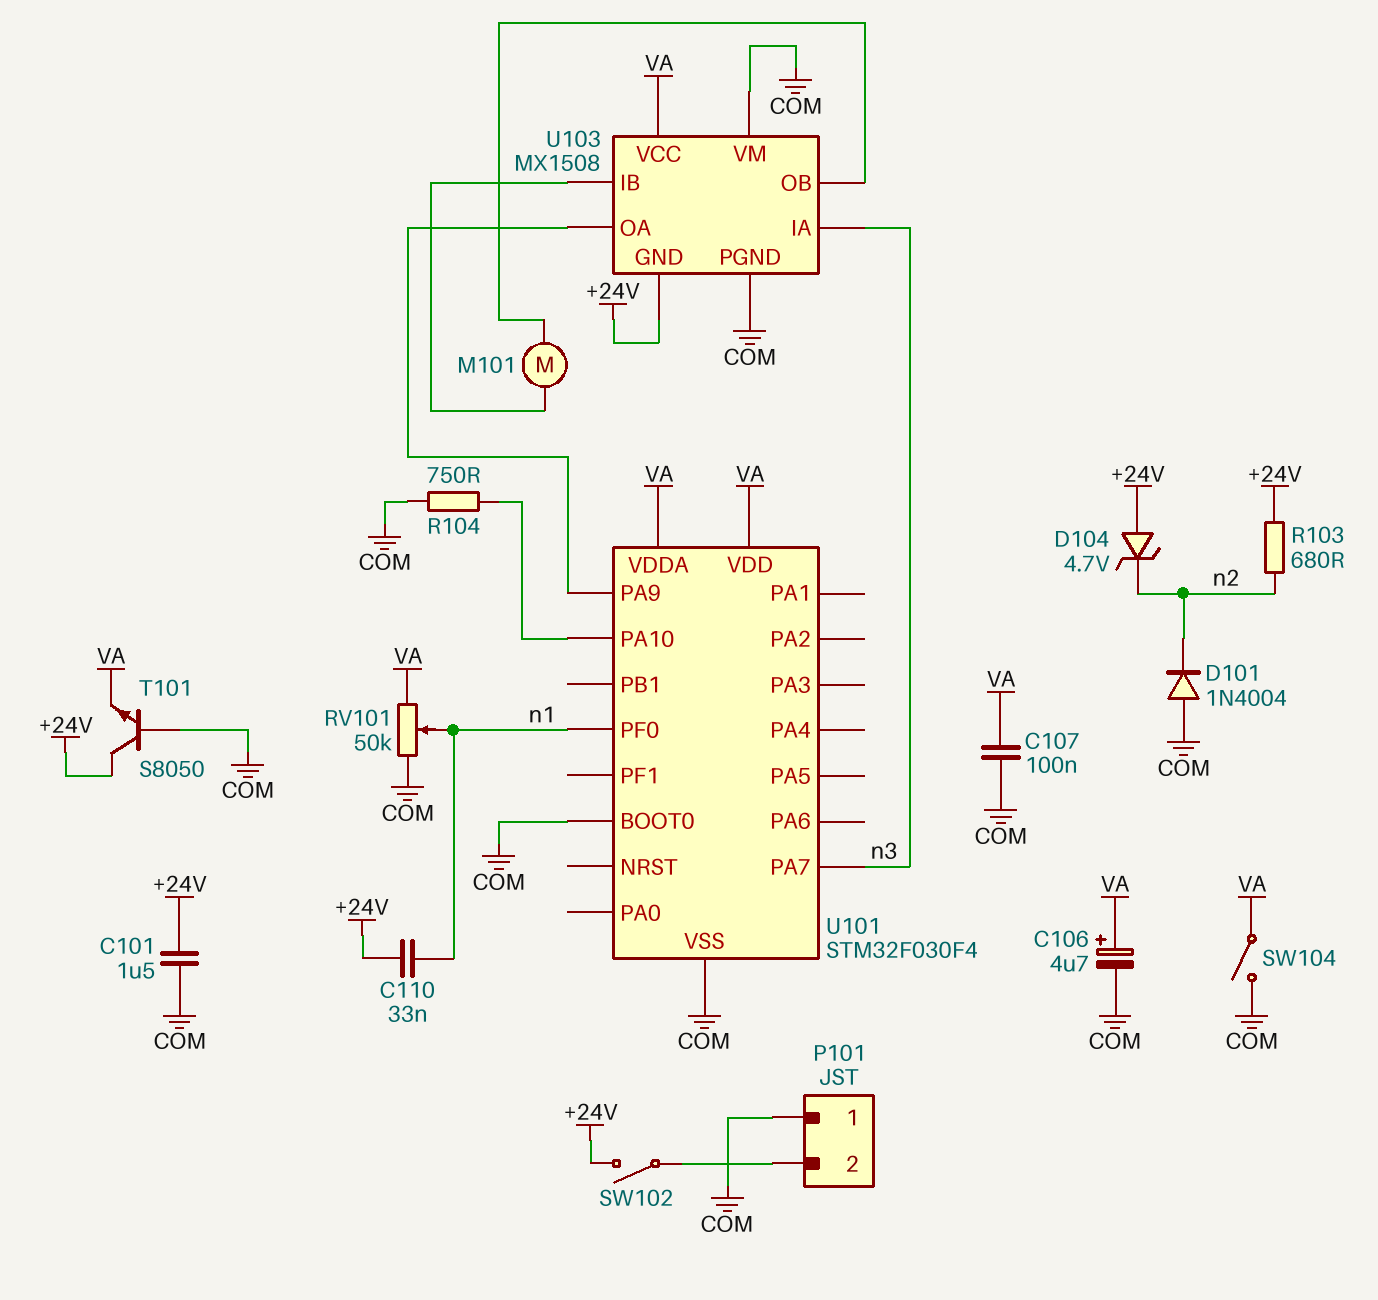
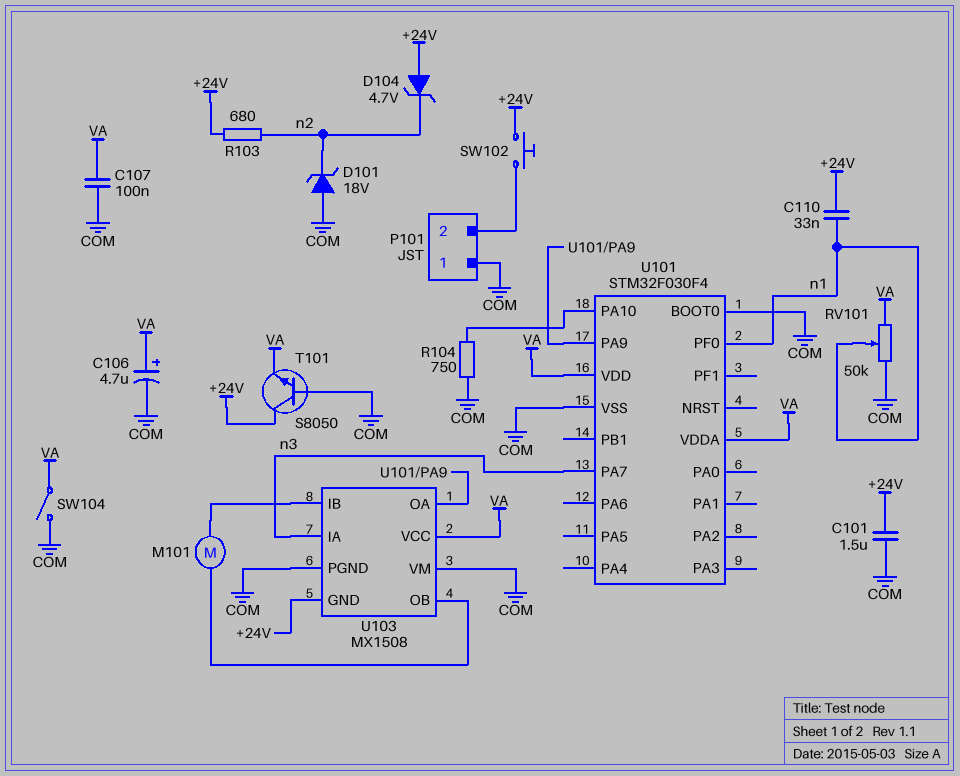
D101: diode 1N4004 (A COM, K n2) -> zener 18V (A COM, K n2)
SW102: switch (+24V, P101/2) -> button (+24V, P101/2)

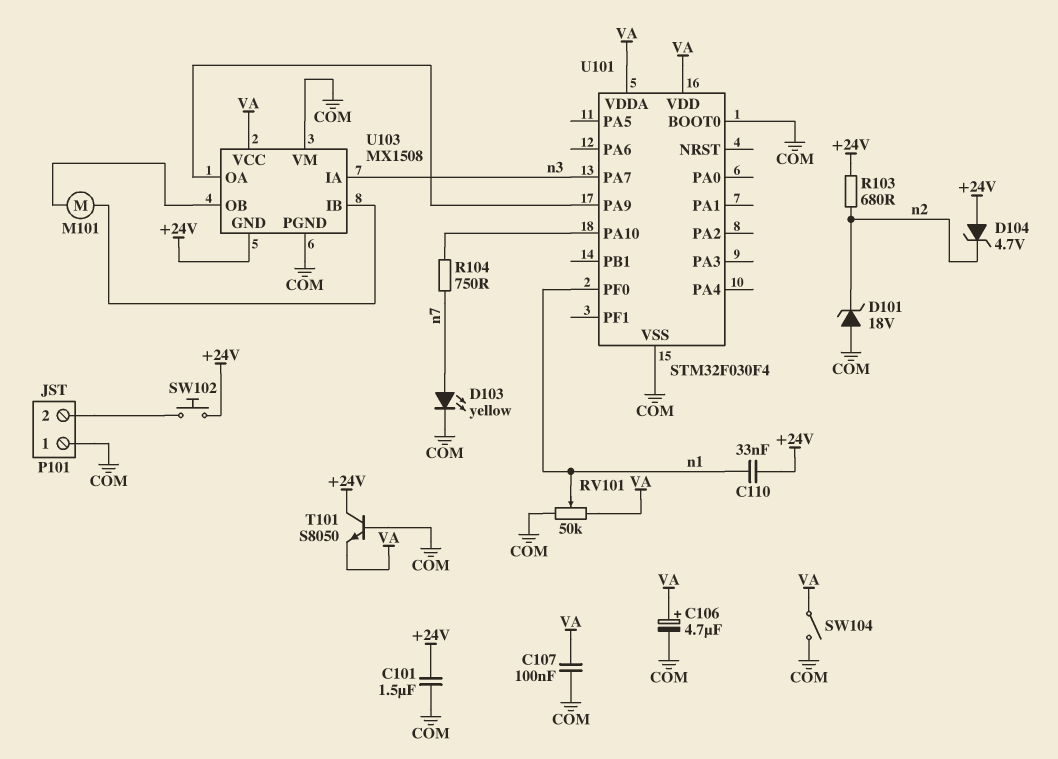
D103: none -> LED yellow (A n7, K COM)
R104: 750 (COM, U101/PA10) -> 750 (U101/PA10, n7)

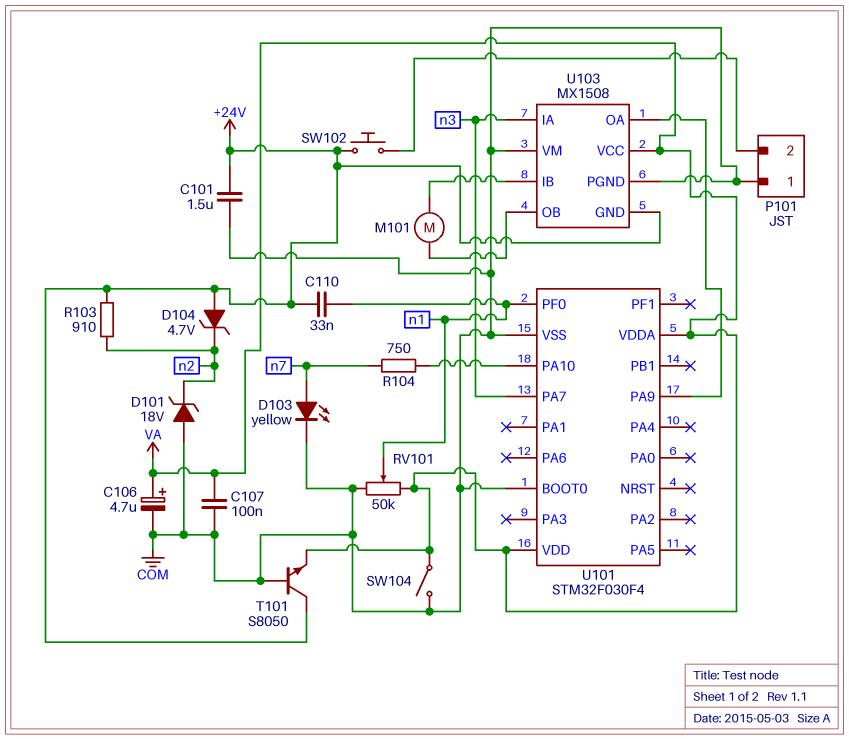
R103: 680 (+24V, n2) -> 910 (+24V, n2)

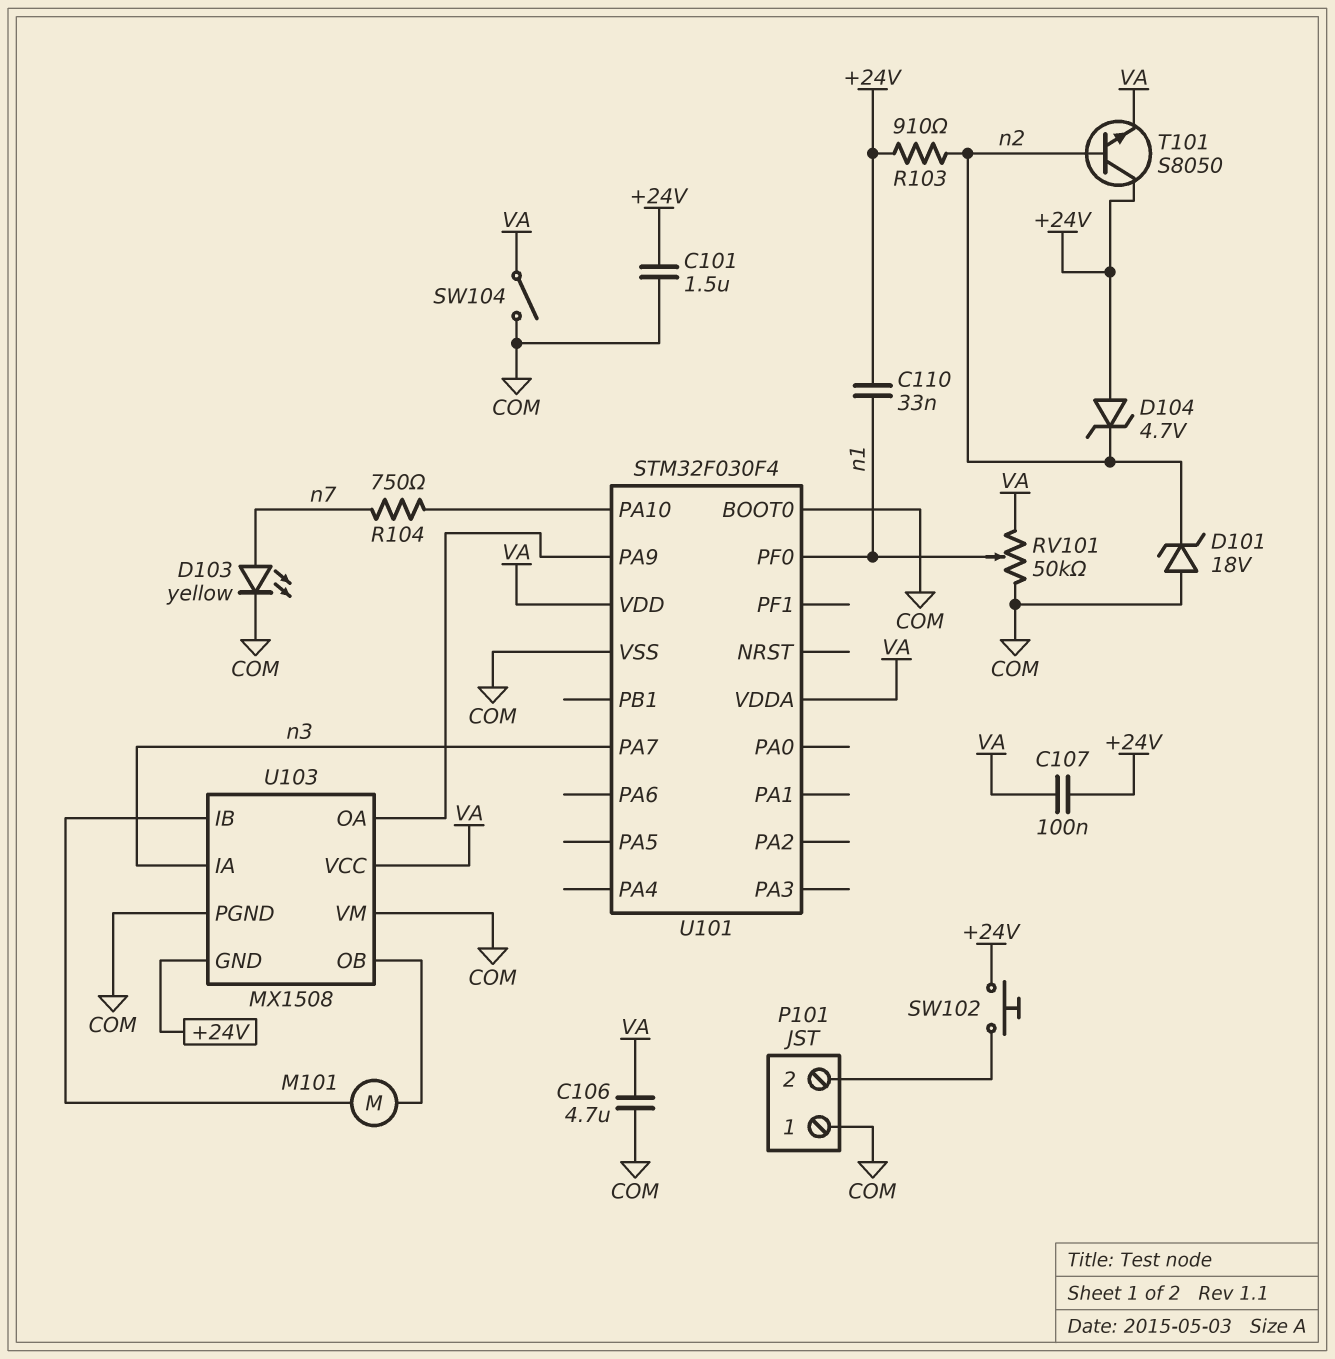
C106: 4.7uF (plus VA, minus COM) -> 4.7uF (COM, VA)
C107: 100nF (COM, VA) -> 100nF (+24V, VA)
T101: NPN S8050 (B COM, C +24V, E VA) -> NPN S8050 (B n2, C +24V, E VA)

